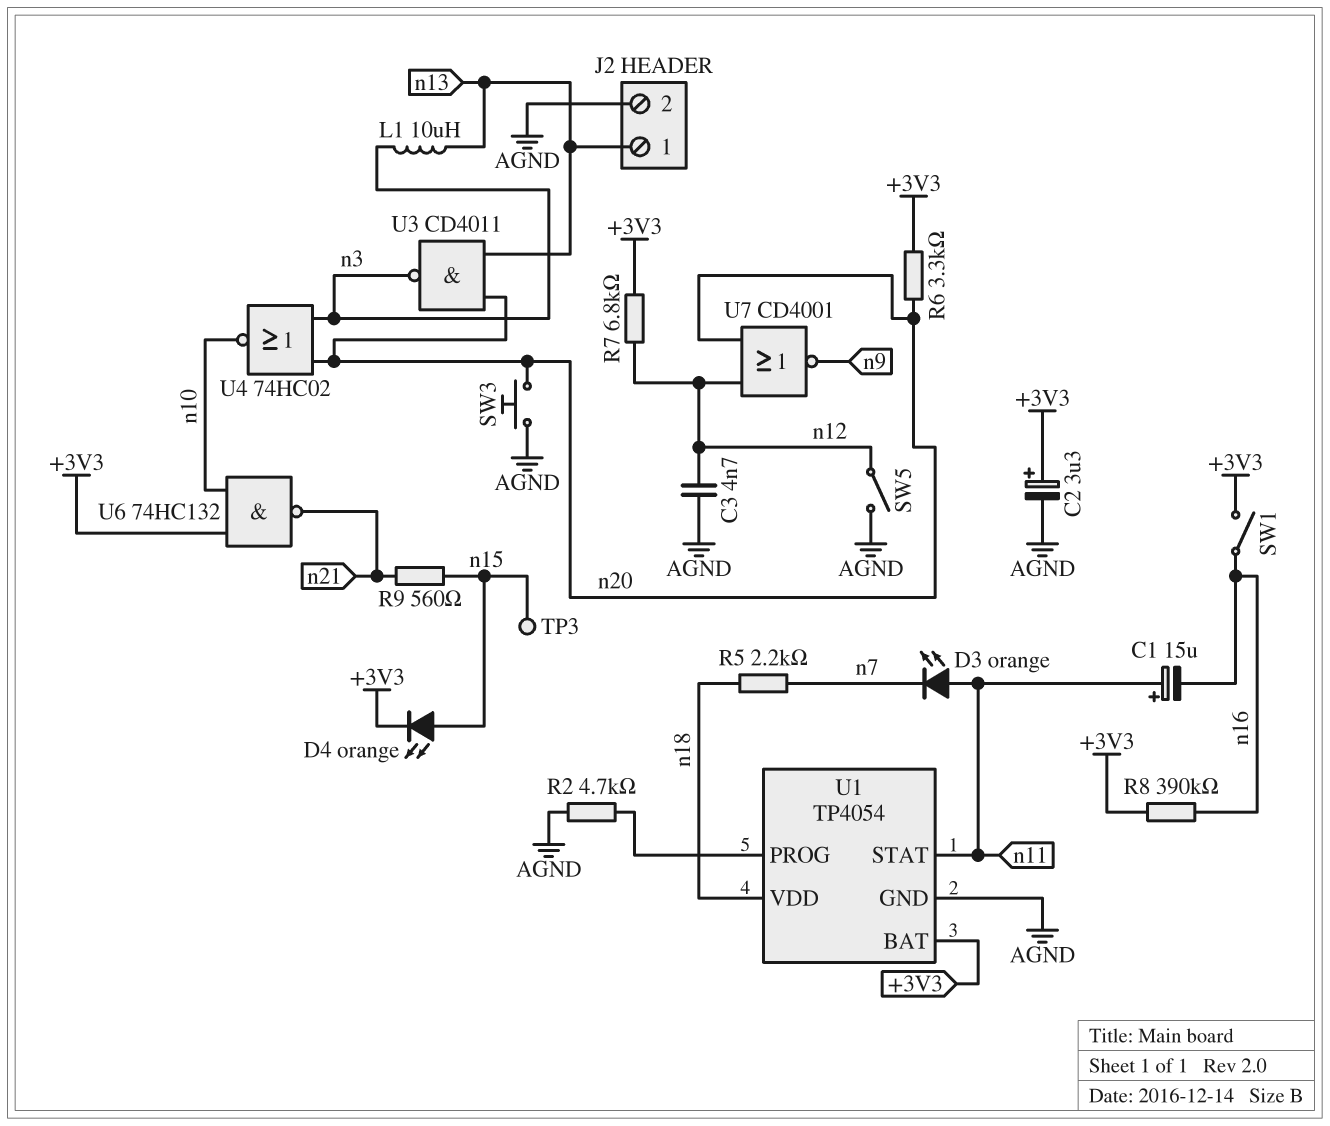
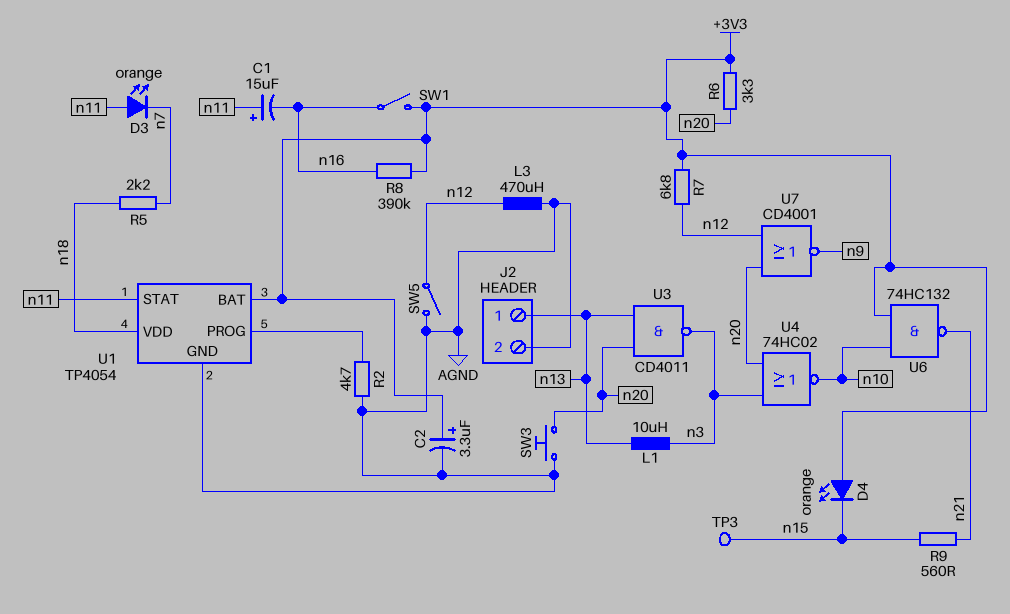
C3: 4.7nF (AGND, n12) -> none
D4: LED orange (A n15, K +3V3) -> LED orange (A +3V3, K n15)
L3: none -> 470uH (AGND, n12)

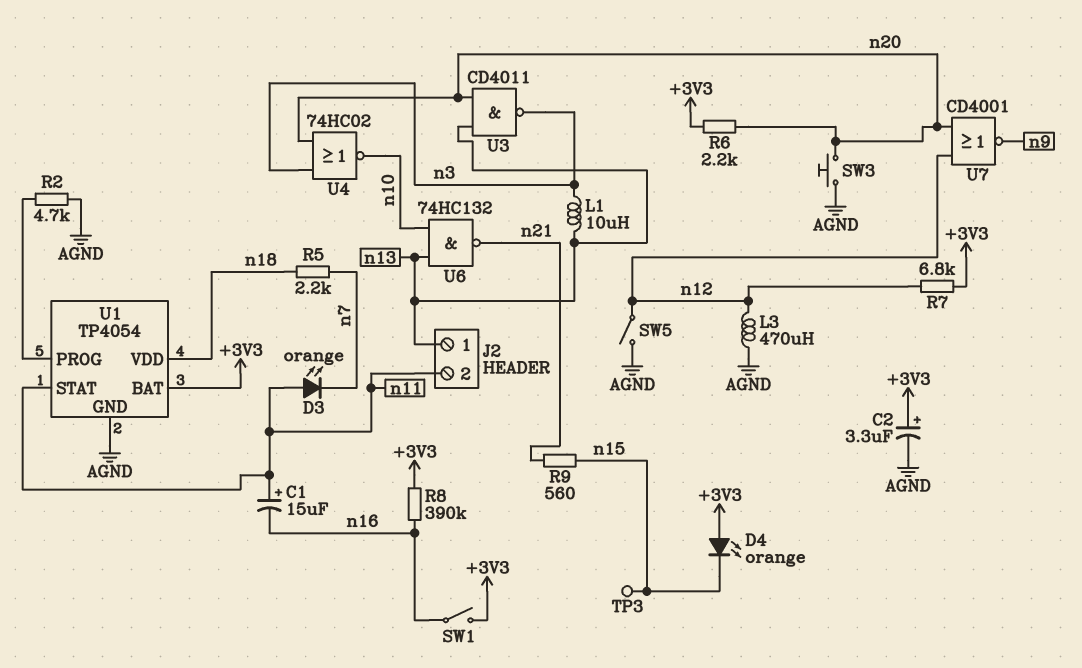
J2 pin 2: AGND -> n11
R6: 3.3k (+3V3, n20) -> 2.2k (+3V3, n20)
U6: NAND 74HC132 (in +3V3, in n10, out n21) -> NAND 74HC132 (in n10, in n13, out n21)

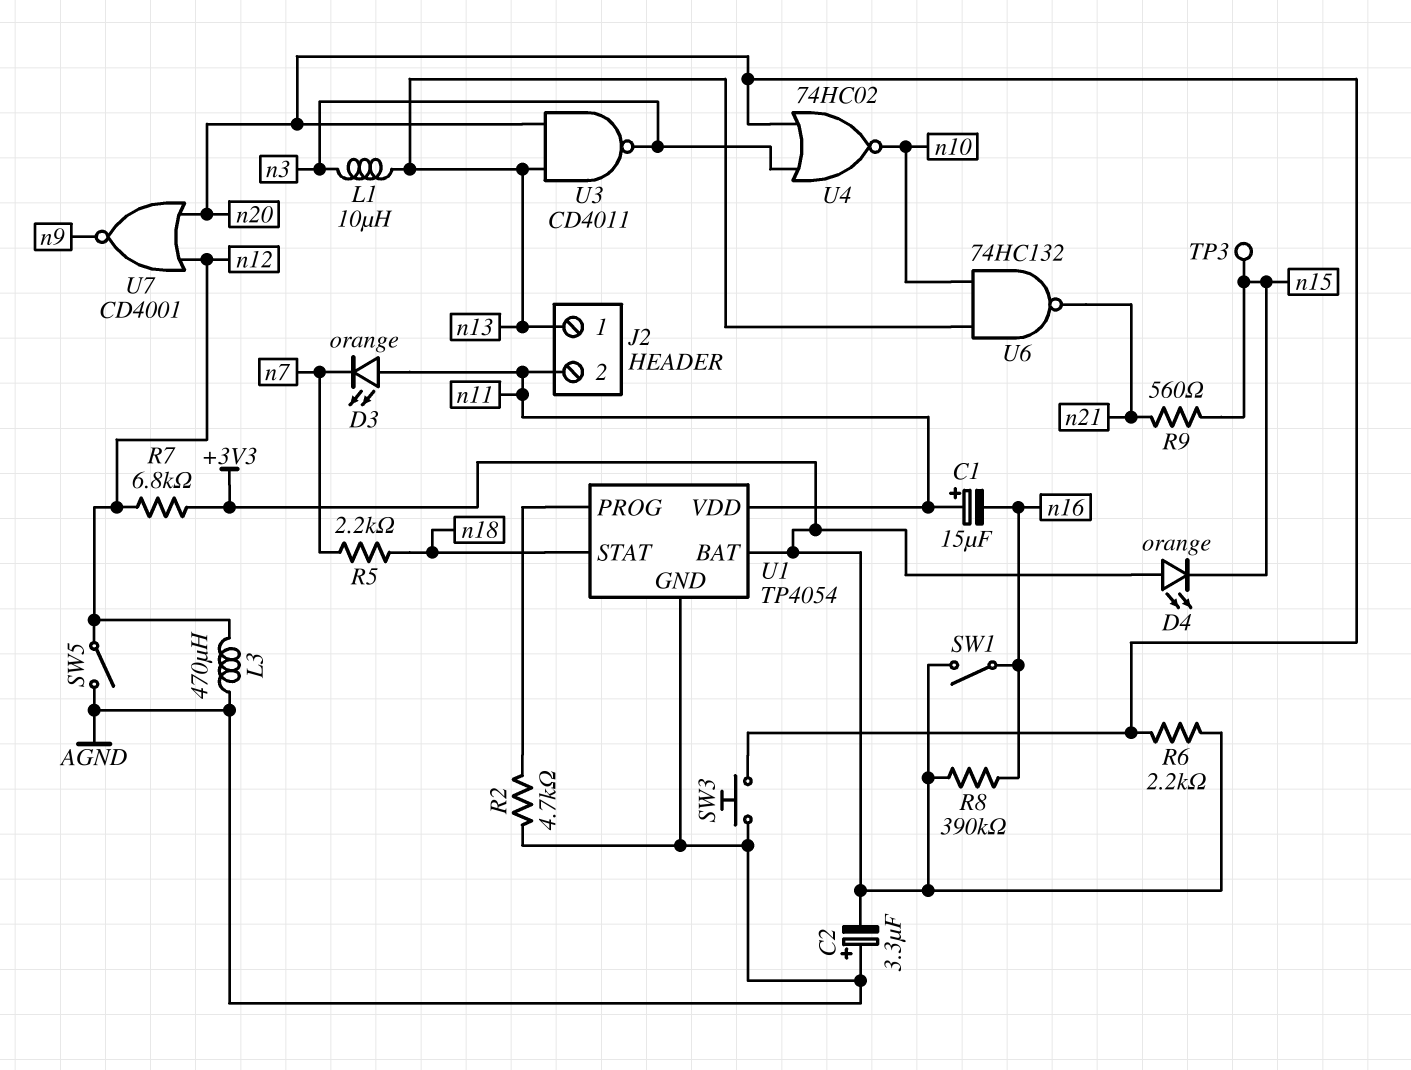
C2: 3.3uF (plus +3V3, minus AGND) -> 3.3uF (plus AGND, minus +3V3)
U1 pin STAT: n11 -> n18
U1 pin VDD: n18 -> n11

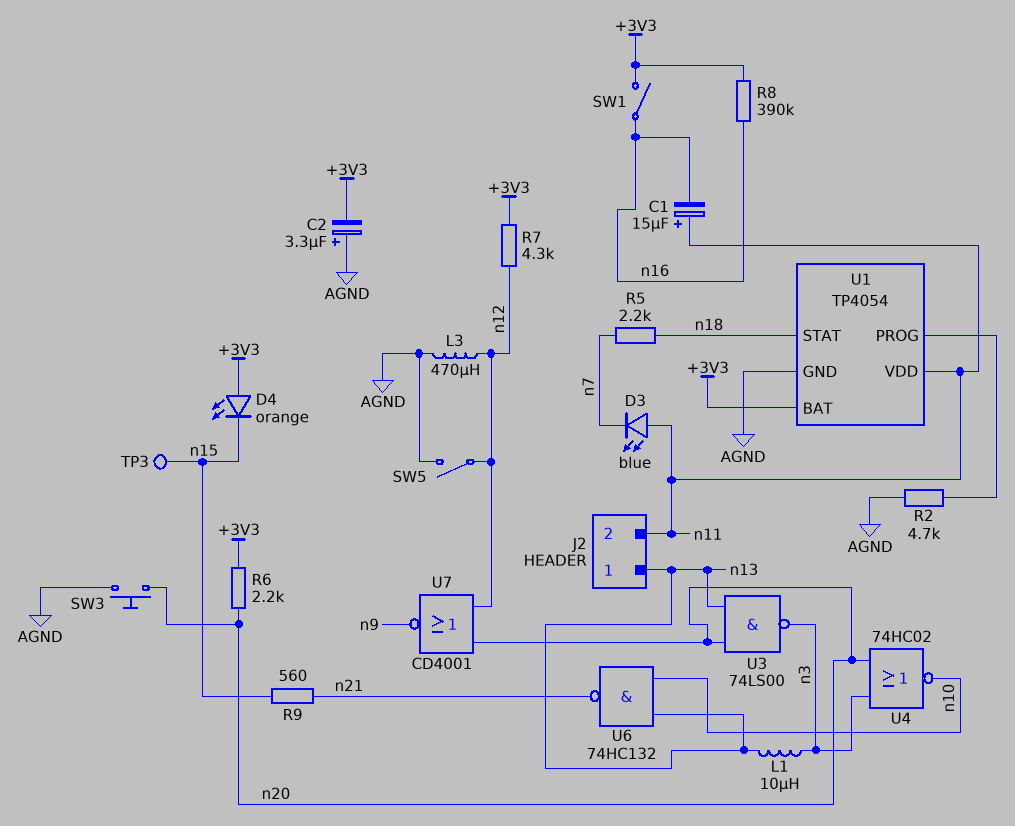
D3: LED orange (A n11, K n7) -> LED blue (A n11, K n7)
R7: 6.8k (+3V3, n12) -> 4.3k (+3V3, n12)
U3: NAND CD4011 (in n13, in n20, out n3) -> NAND 74LS00 (in n13, in n20, out n3)

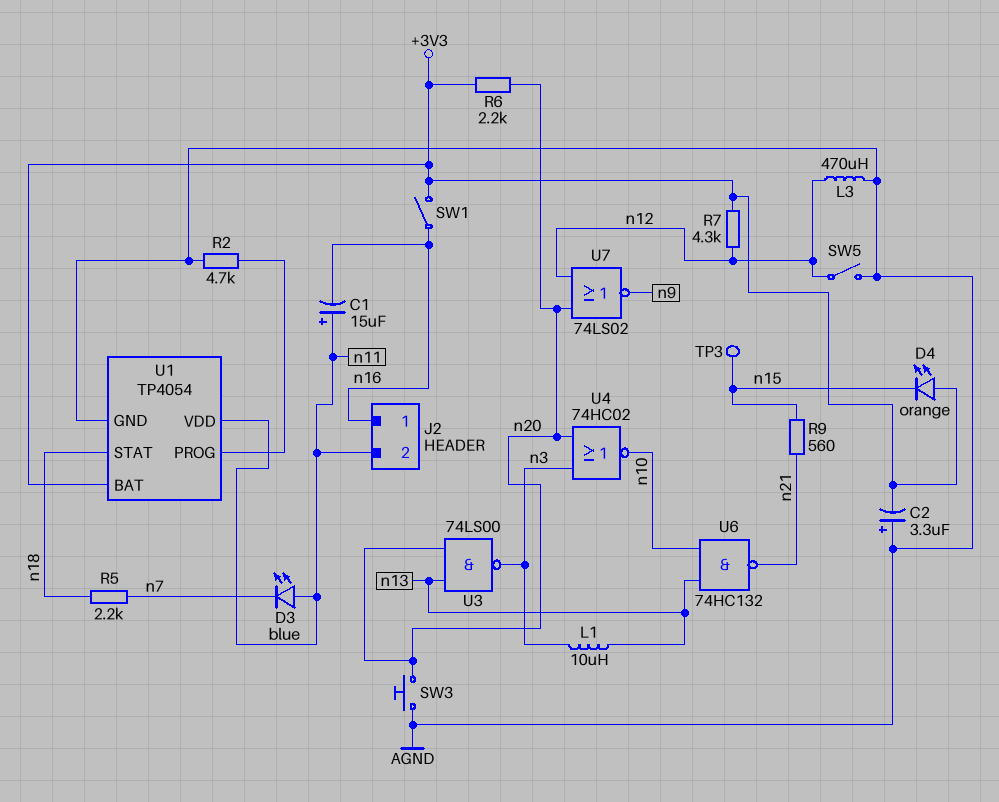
J2 pin 1: n13 -> n16
R8: 390k (+3V3, n16) -> none
U7: NOR CD4001 (in n12, in n20, out n9) -> NOR 74LS02 (in n12, in n20, out n9)

